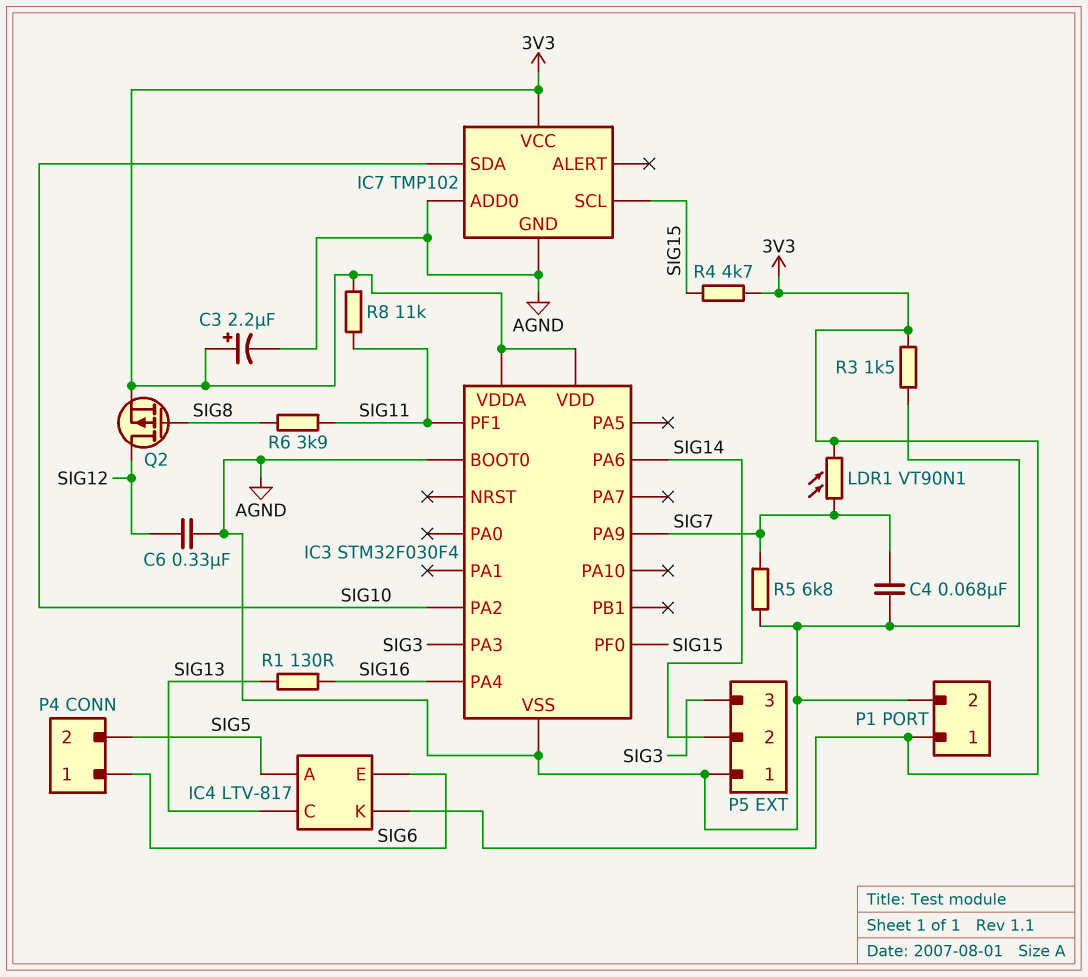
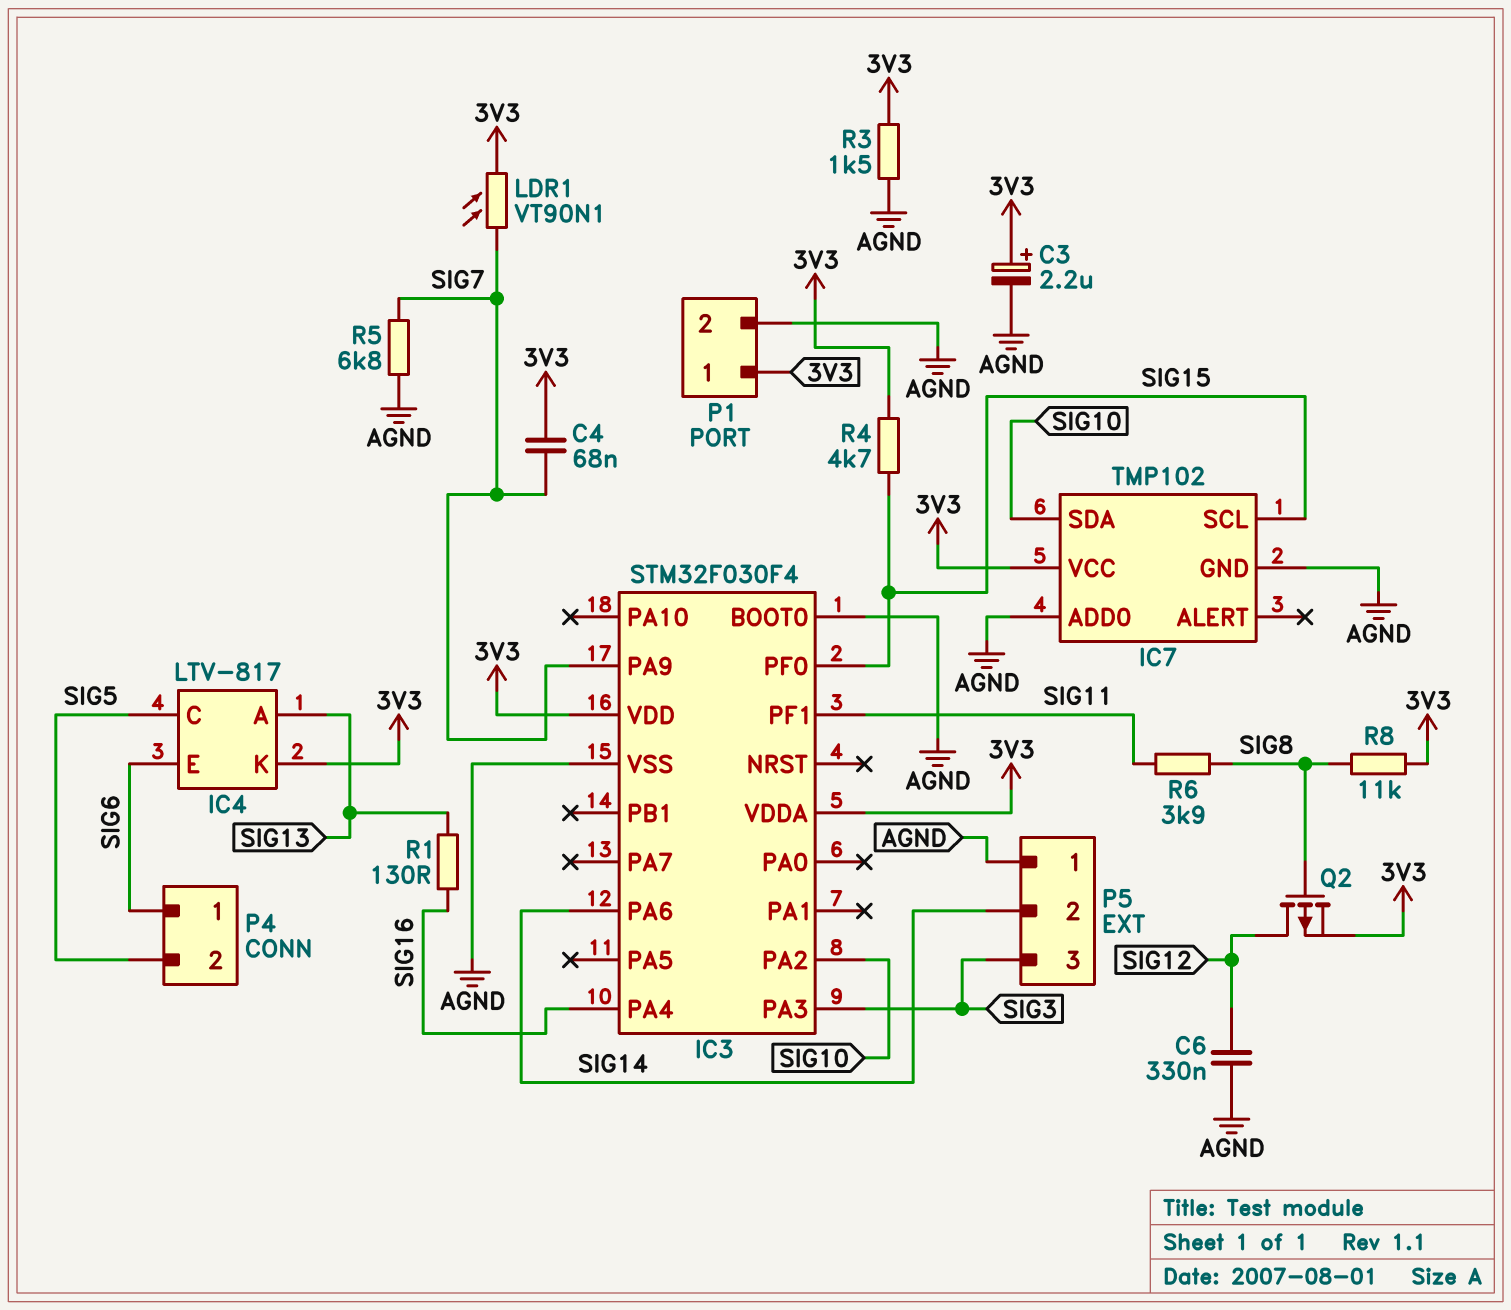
C4: 68nF (AGND, SIG7) -> 68nF (3V3, SIG7)
IC4 pin A: SIG5 -> SIG13
IC4 pin C: SIG13 -> SIG5
R8: 11k (3V3, SIG11) -> 11k (3V3, SIG8)

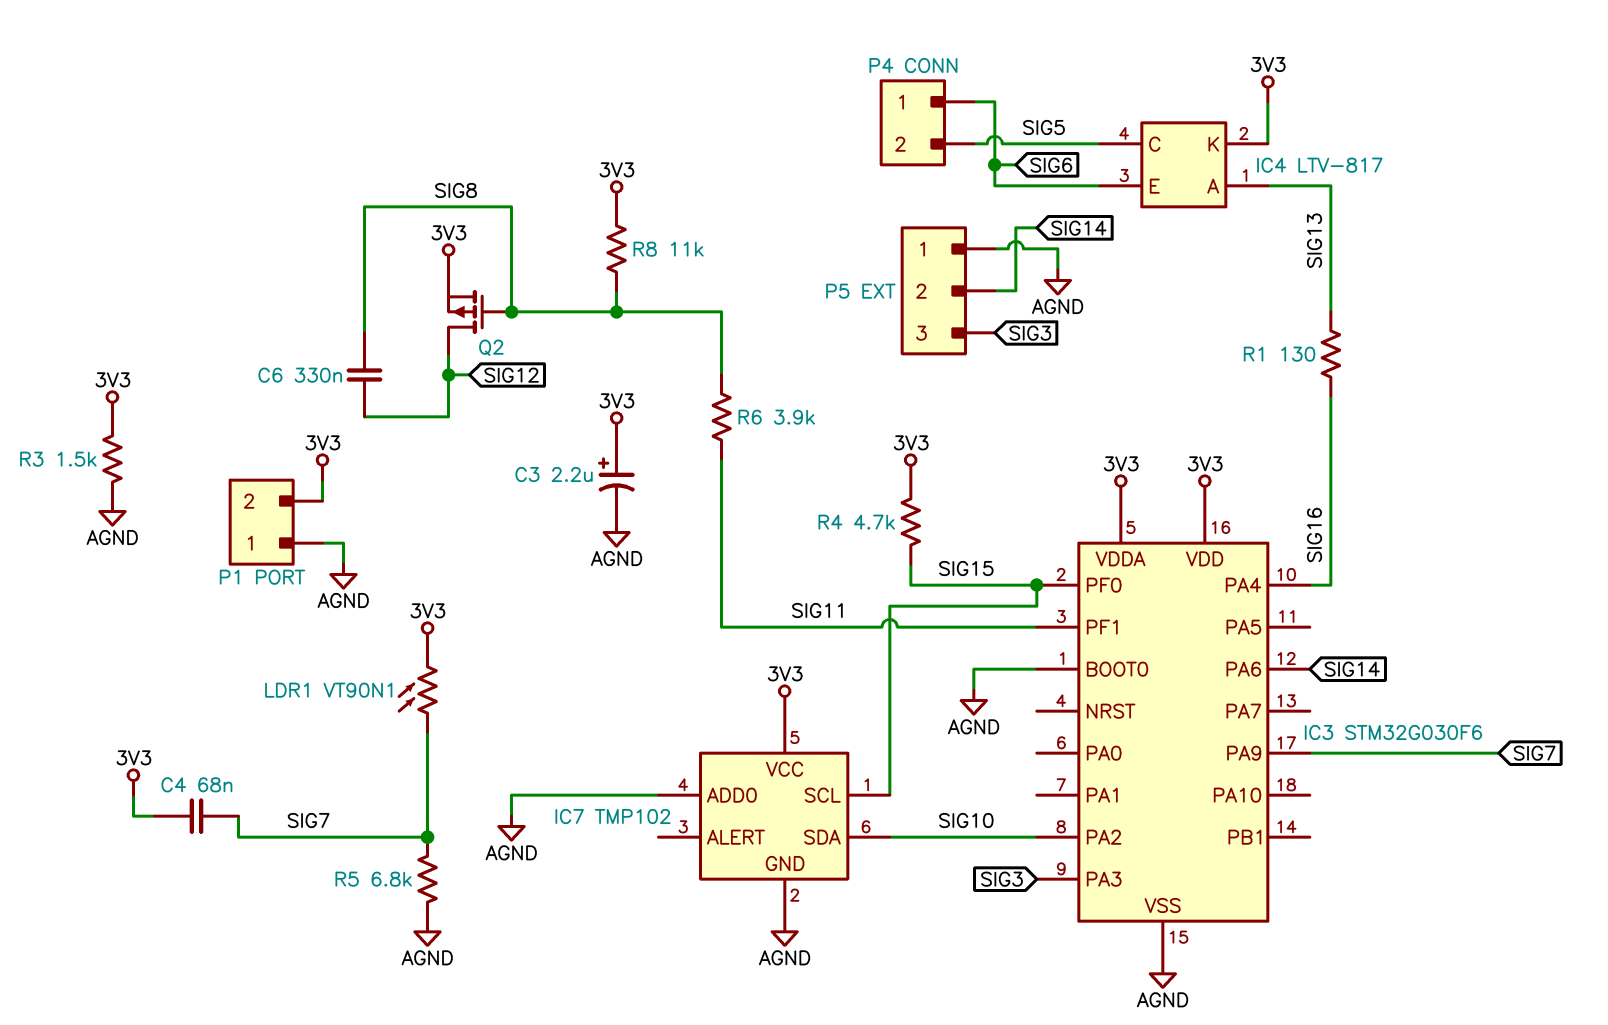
C6: 330nF (AGND, SIG12) -> 330nF (SIG8, SIG12)
IC3: STM32F030F4 -> STM32G030F6
P1 pin 1: 3V3 -> AGND
P1 pin 2: AGND -> 3V3

